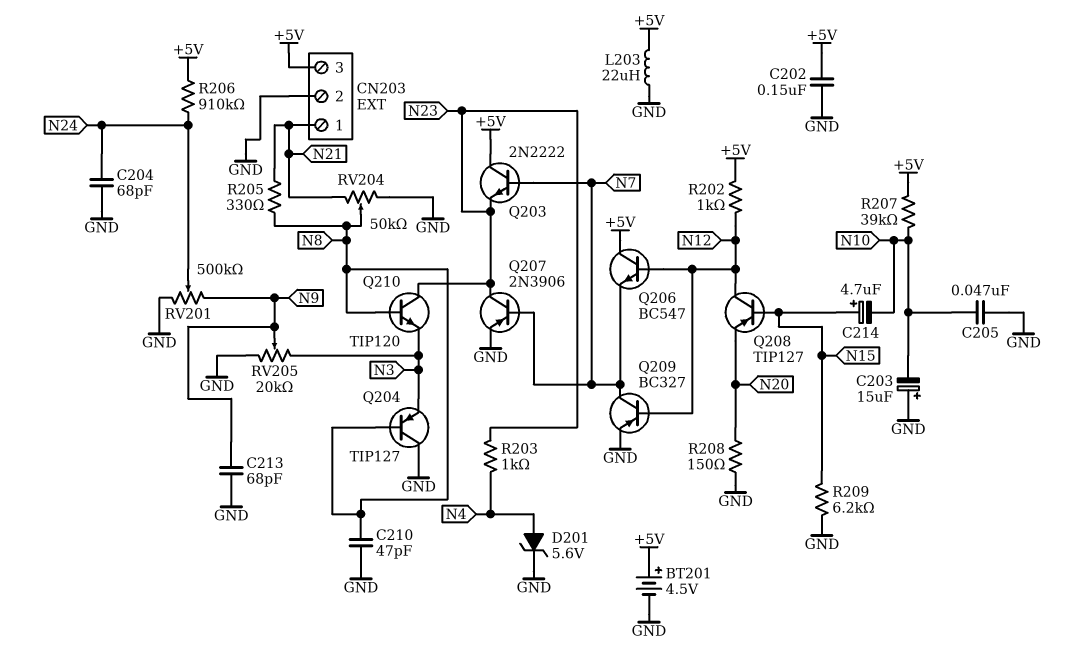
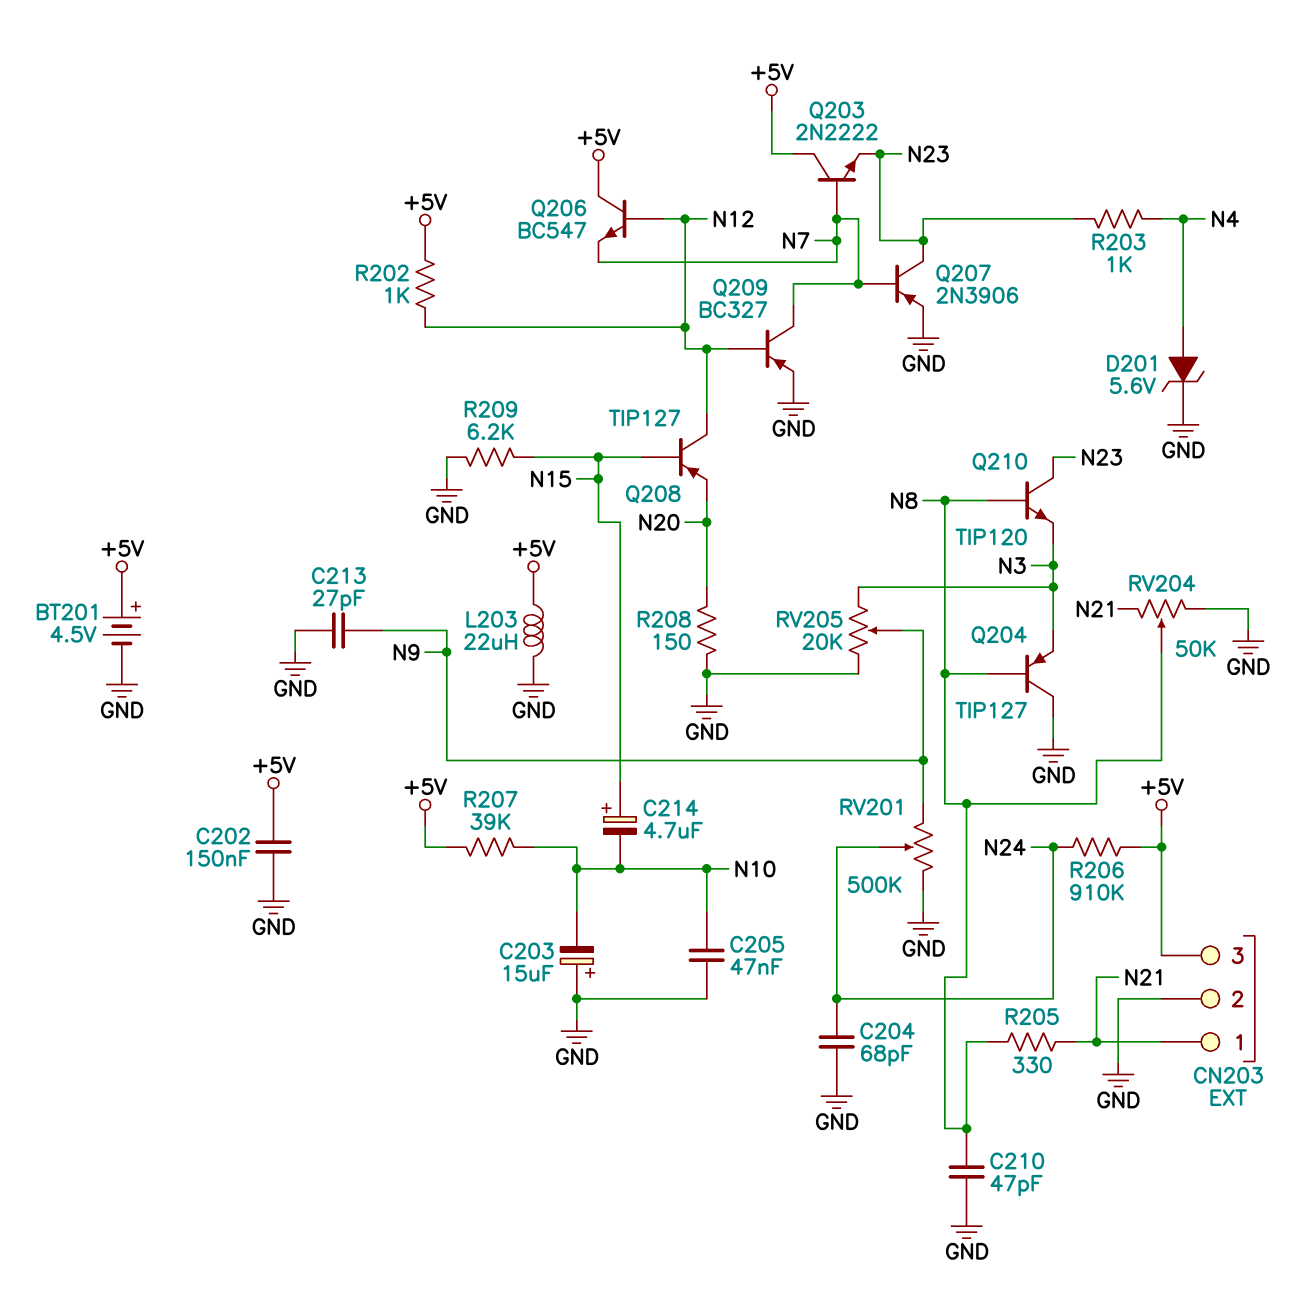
C213: 68pF (GND, N9) -> 27pF (GND, N9)

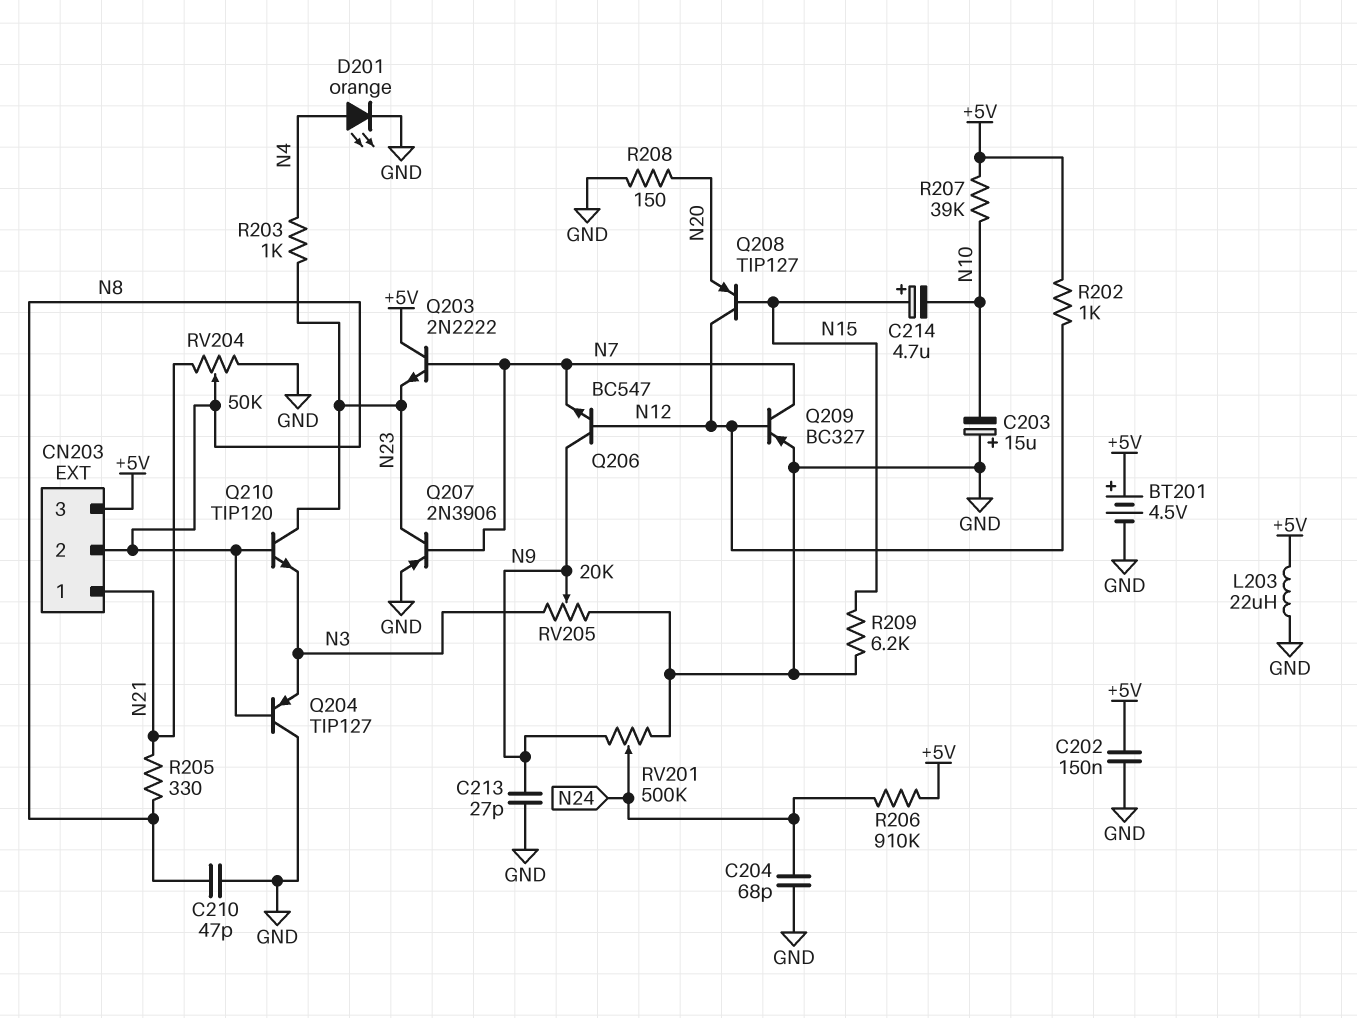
C205: 47nF (GND, N10) -> none
CN203 pin 2: GND -> N8
D201: zener 5.6V (A N4, K GND) -> LED orange (A N4, K GND)
Q206: NPN BC547 (B N12, C +5V, E N7) -> NPN BC547 (B N12, C N9, E N7)

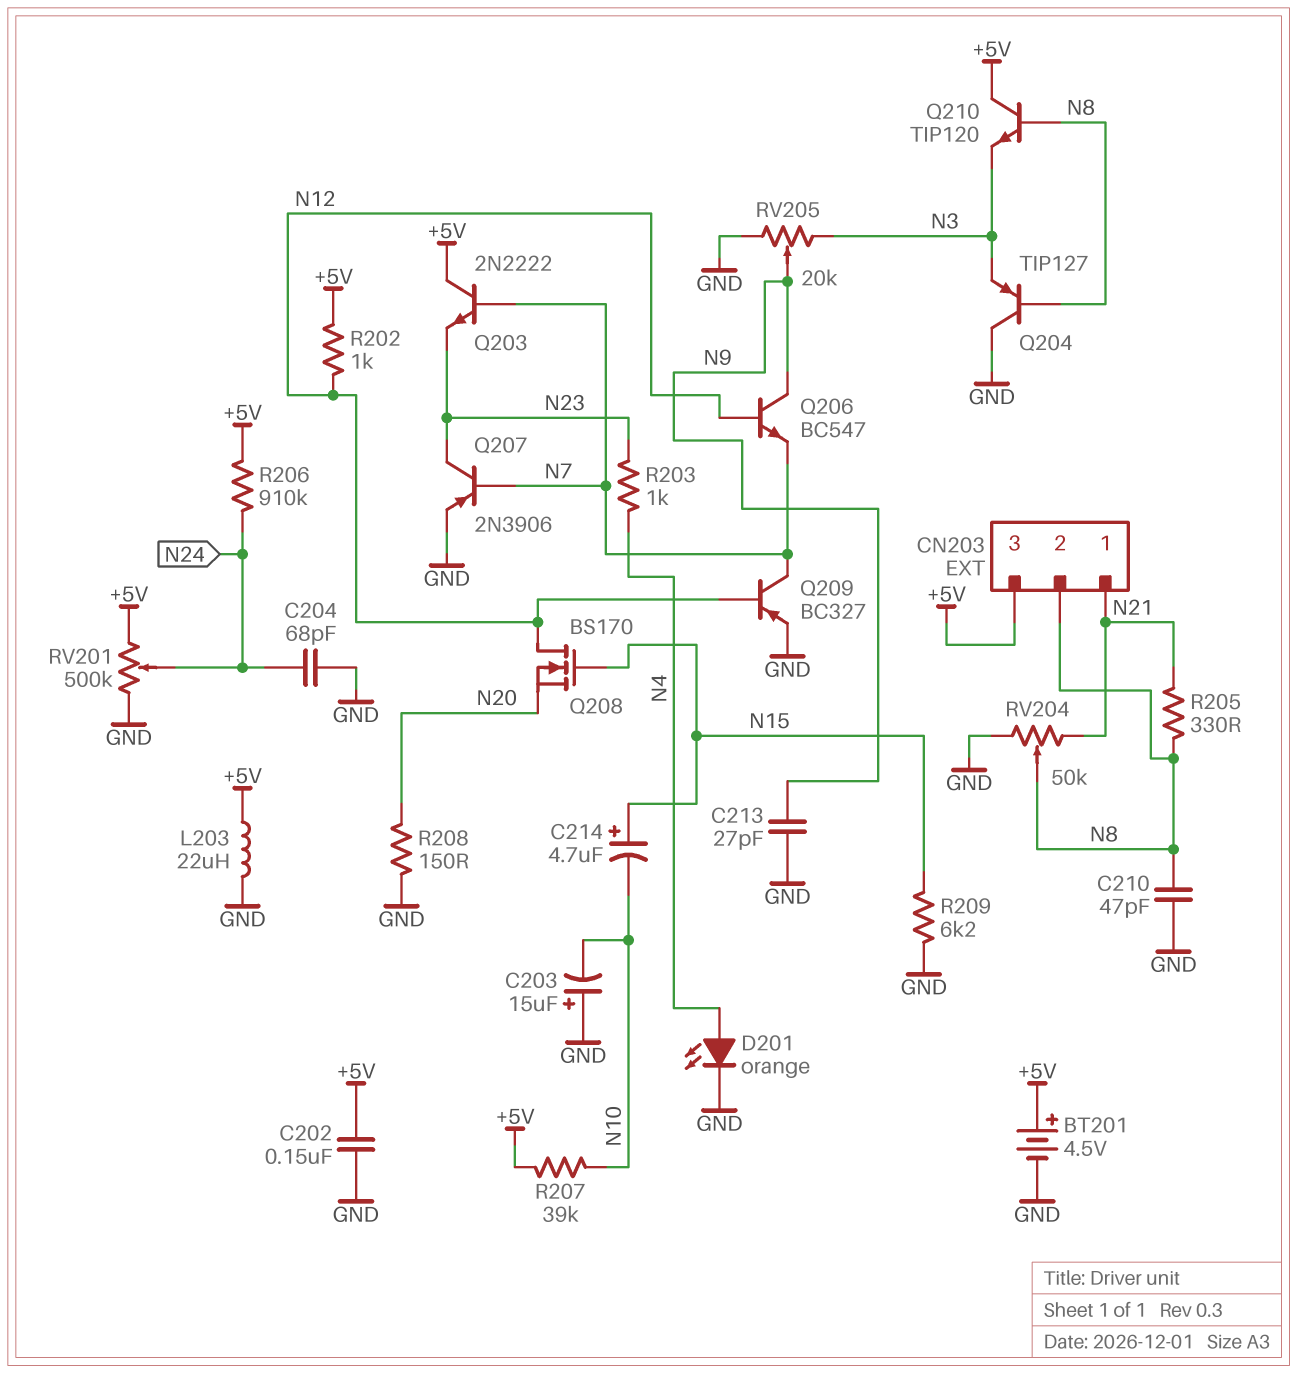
Q208: PNP TIP127 (B N15, C N12, E N20) -> NMOS BS170 (G N15, D N12, S N20)
Q210: NPN TIP120 (B N8, C N23, E N3) -> NPN TIP120 (B N8, C +5V, E N3)
RV201: 500k (GND, N9, wiper N24) -> 500k (+5V, GND, wiper N24)

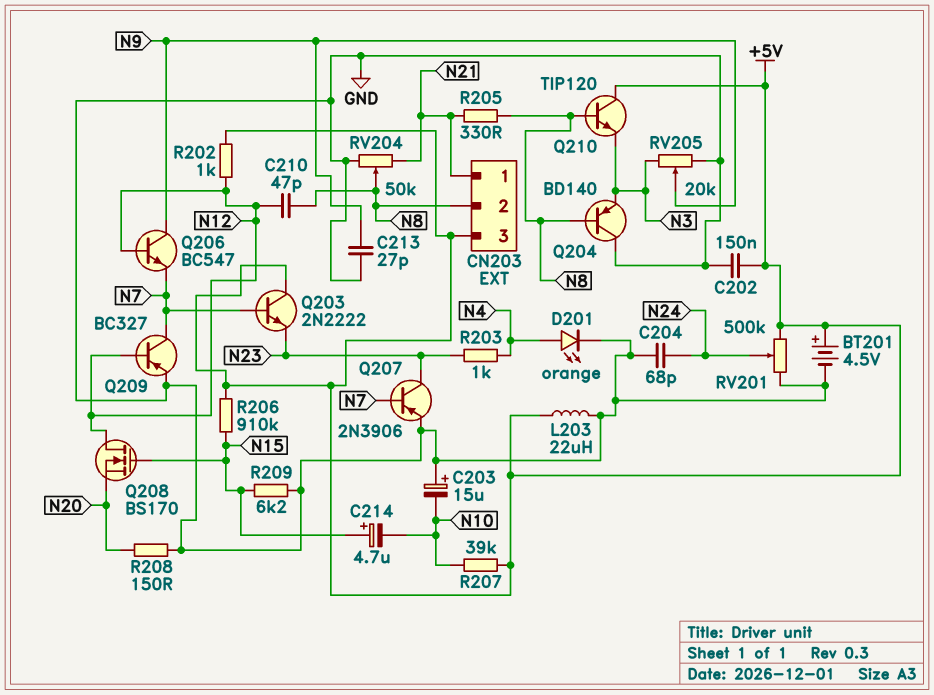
C210: 47pF (GND, N8) -> 47pF (N8, N12)
Q204: PNP TIP127 (B N8, C GND, E N3) -> PNP BD140 (B N8, C GND, E N3)
R206: 910k (+5V, N24) -> 910k (+5V, N15)

